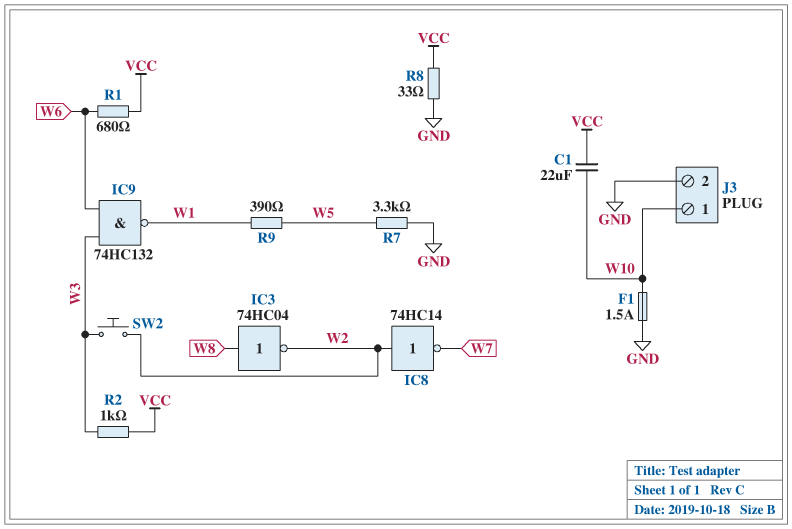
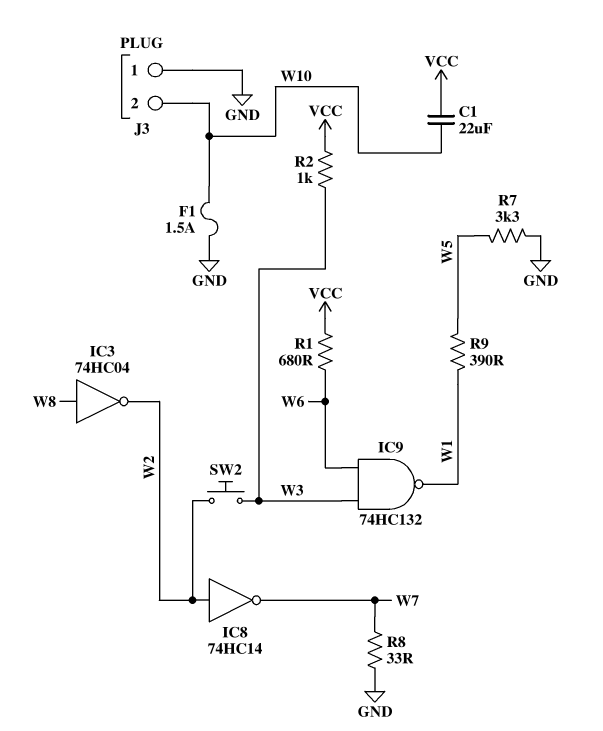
J3 pin 1: W10 -> GND
J3 pin 2: GND -> W10
R8: 33 (GND, VCC) -> 33 (GND, W7)

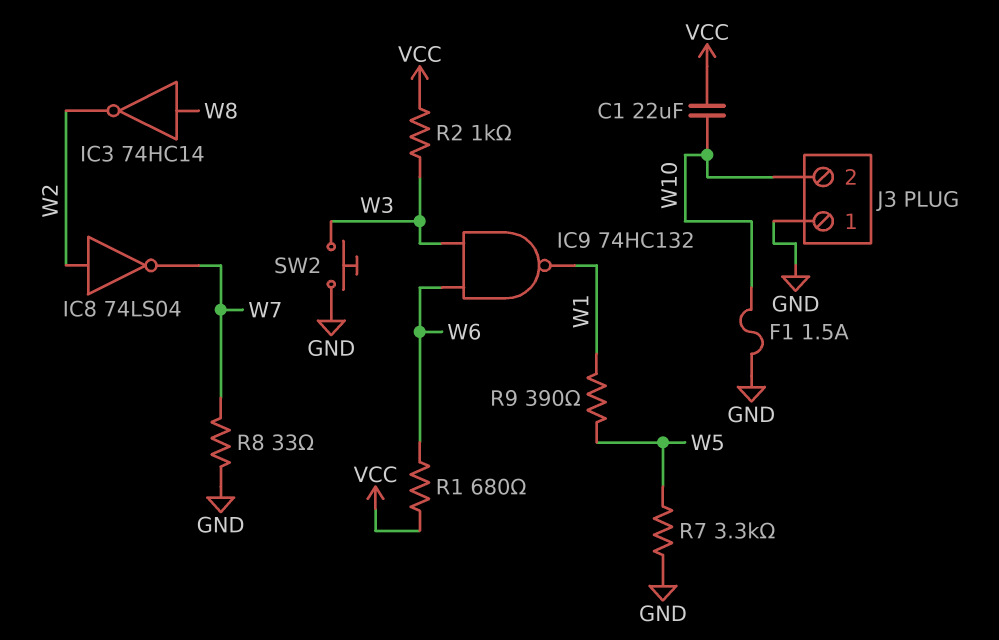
IC3: NOT 74HC04 (in W8, out W2) -> NOT 74HC14 (in W8, out W2)
IC8: NOT 74HC14 (in W2, out W7) -> NOT 74LS04 (in W2, out W7)
SW2: button (W2, W3) -> button (GND, W3)

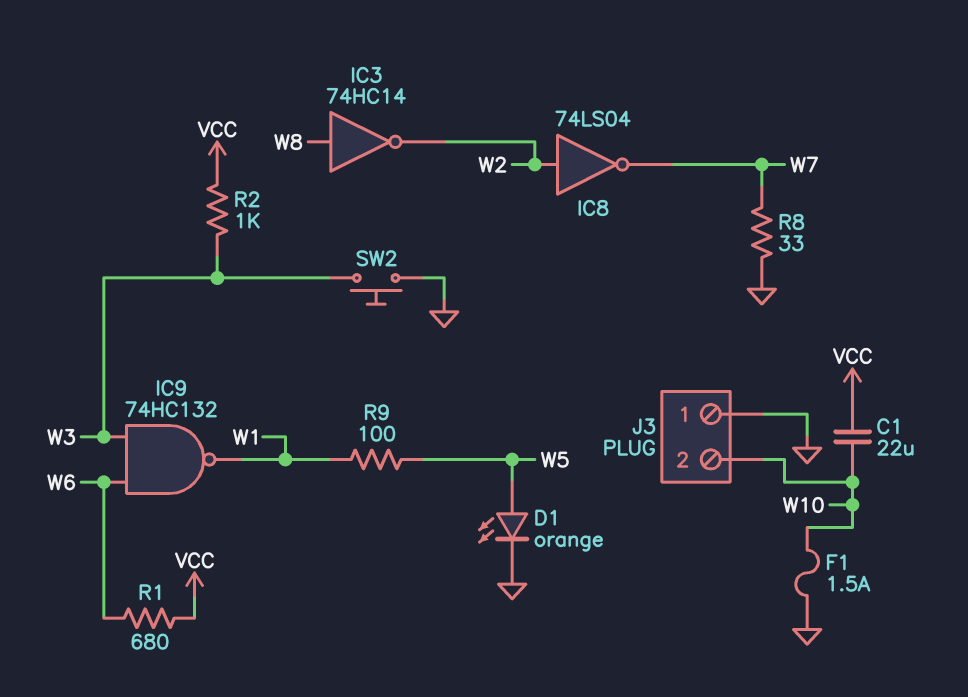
D1: none -> LED orange (A W5, K GND)
R7: 3.3k (GND, W5) -> none
R9: 390 (W1, W5) -> 100 (W1, W5)

